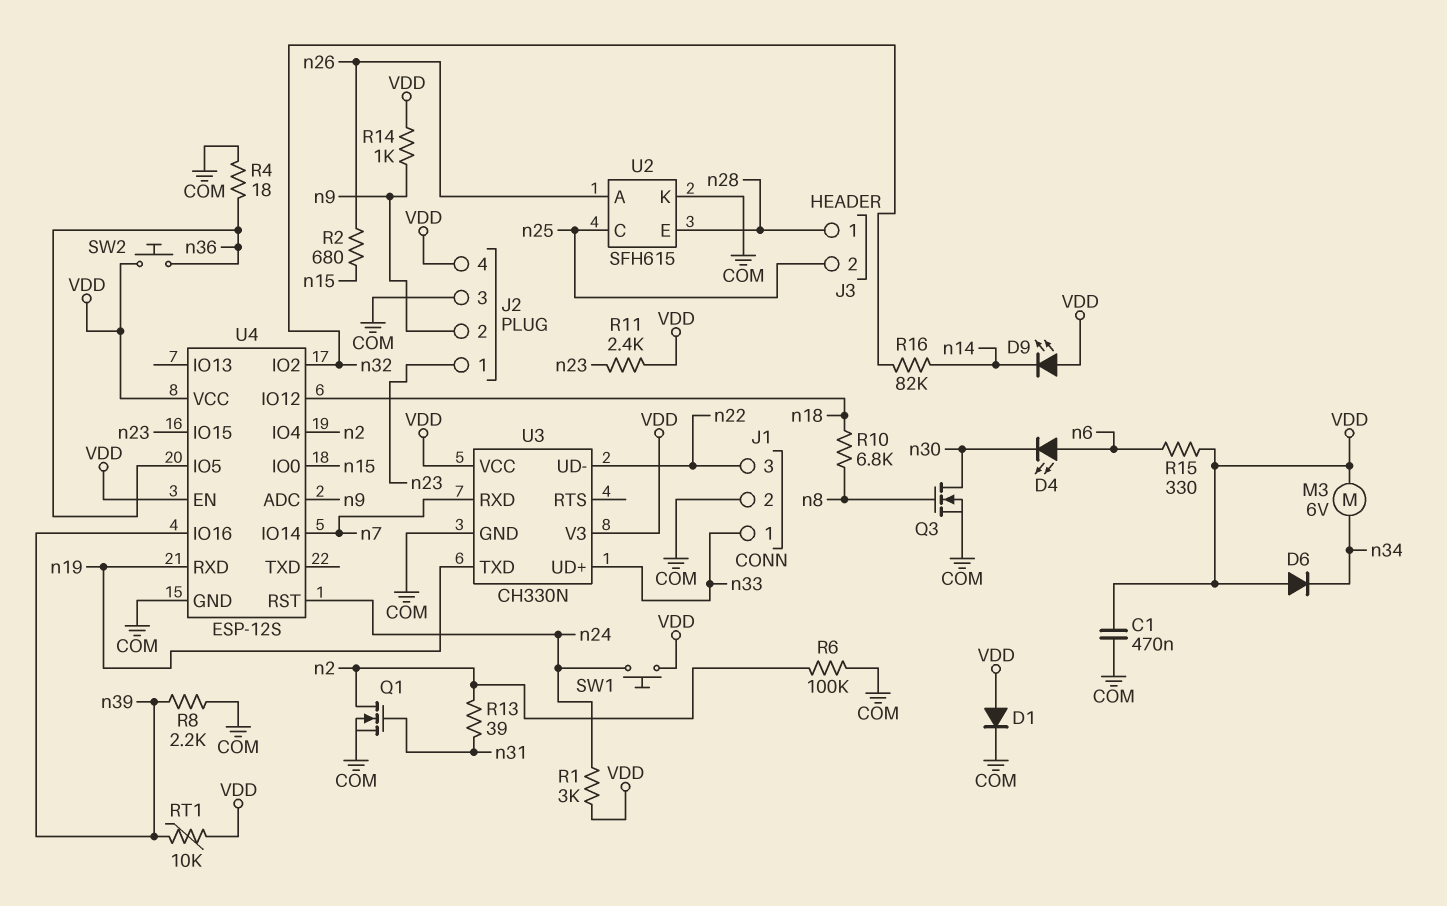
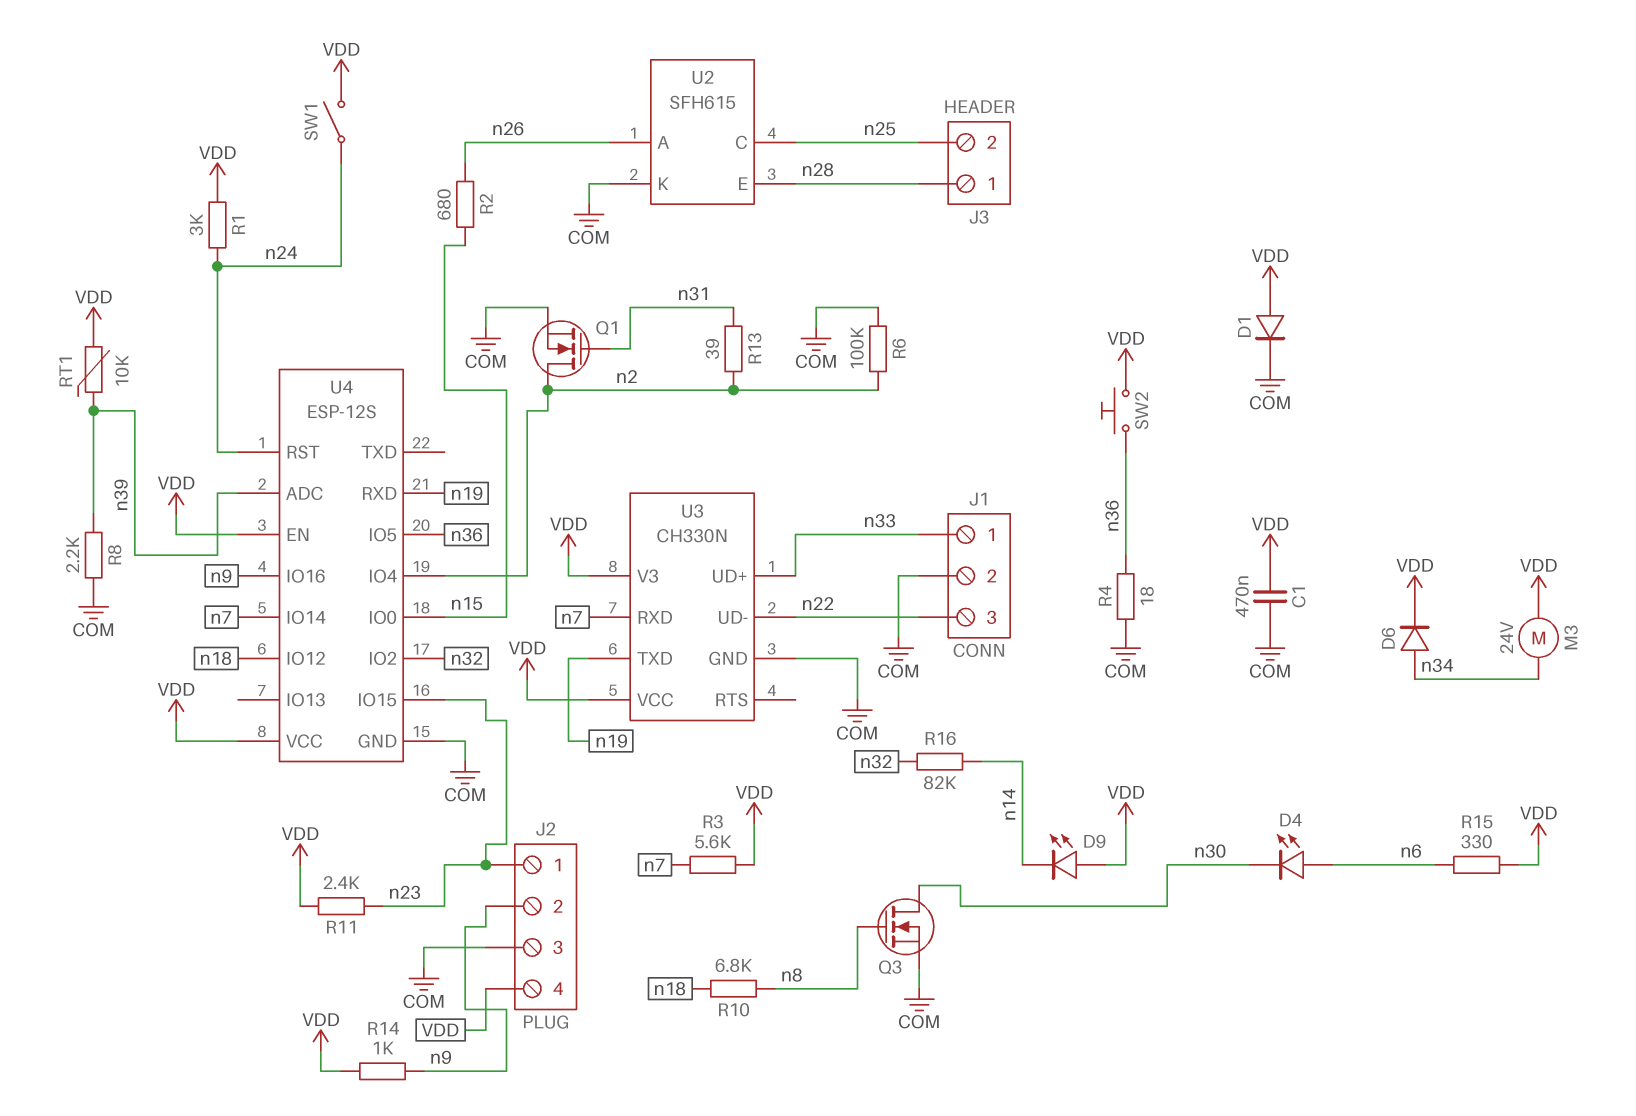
D6: diode (A VDD, K n34) -> diode (A n34, K VDD)
M3: motor 6V (VDD, n34) -> motor 24V (VDD, n34)
R3: none -> 5.6k (VDD, n7)
SW1: button (VDD, n24) -> switch (VDD, n24)
U4 pin ADC: n9 -> n39
U4 pin IO16: n39 -> n9

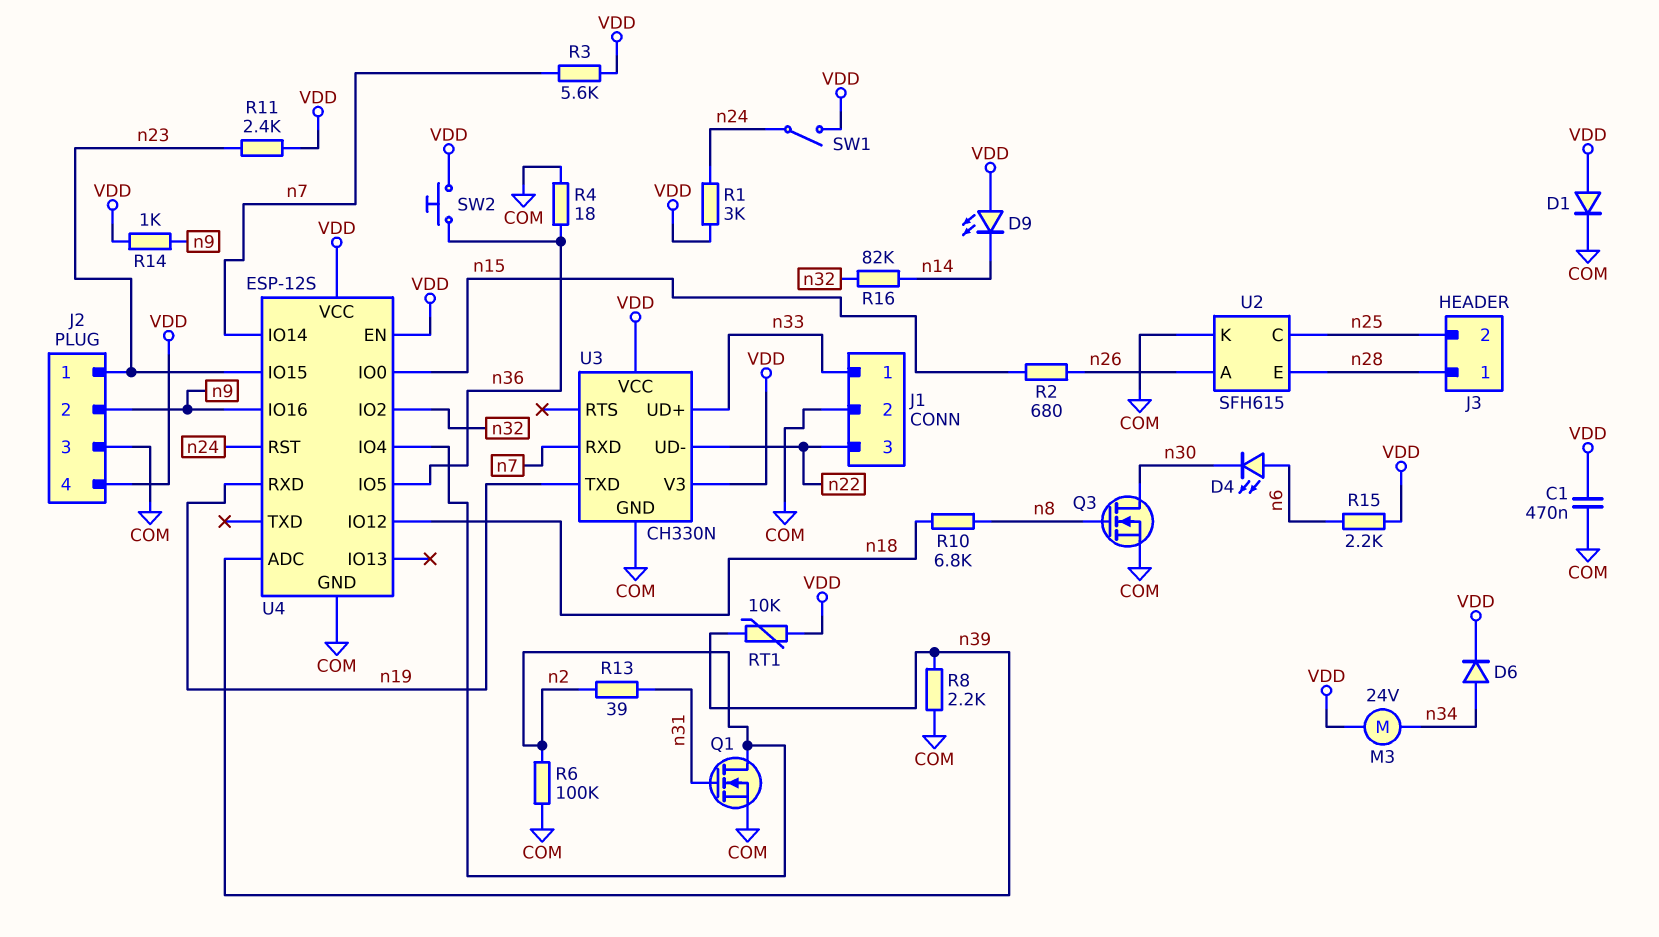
R15: 330 (VDD, n6) -> 2.2k (VDD, n6)

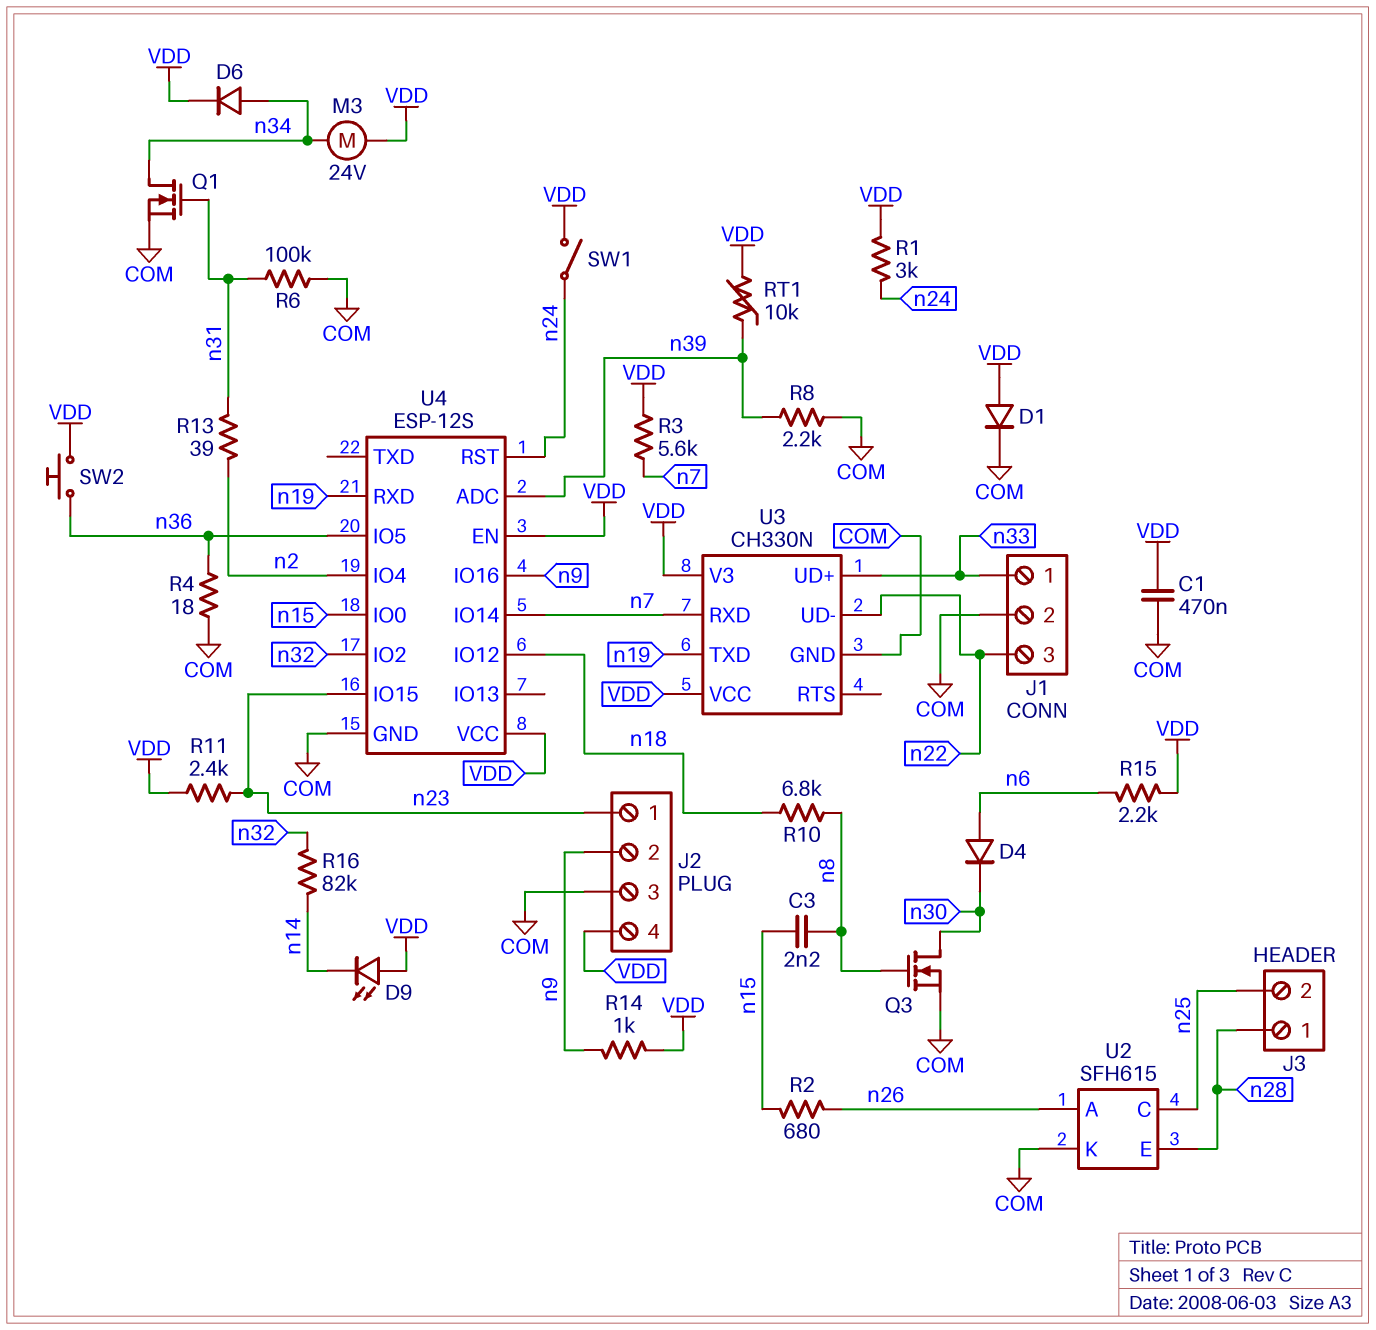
C3: none -> 2.2nF (n8, n15)
D4: LED (A n6, K n30) -> diode (A n6, K n30)
Q1: NMOS (G n31, D n2, S COM) -> NMOS (G n31, D n34, S COM)
R6: 100k (COM, n2) -> 100k (COM, n31)

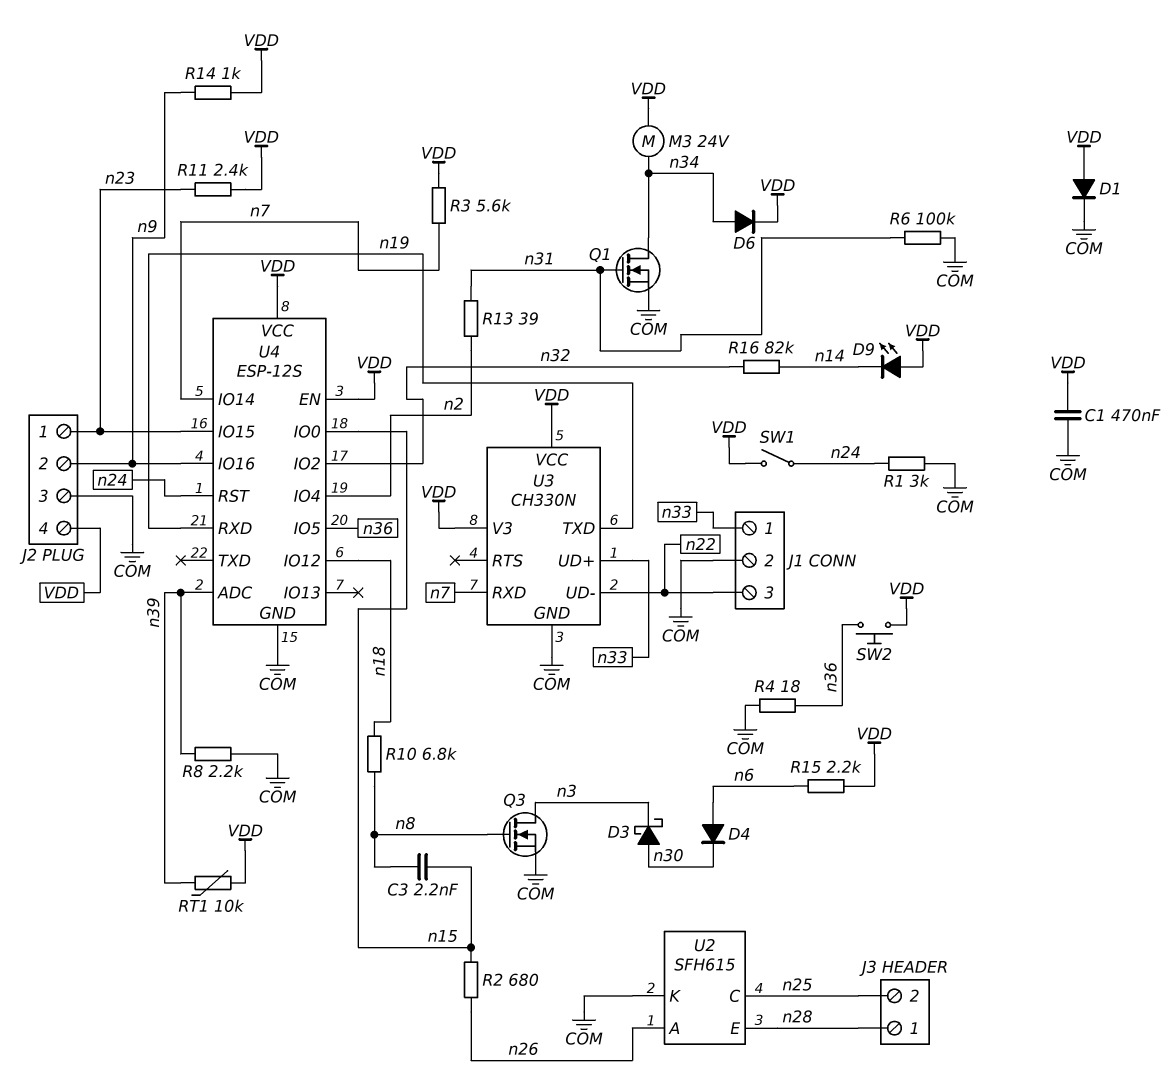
D3: none -> schottky (A n30, K n3)
Q3: NMOS (G n8, D n30, S COM) -> NMOS (G n8, D n3, S COM)
R1: 3k (VDD, n24) -> 3k (COM, n24)

